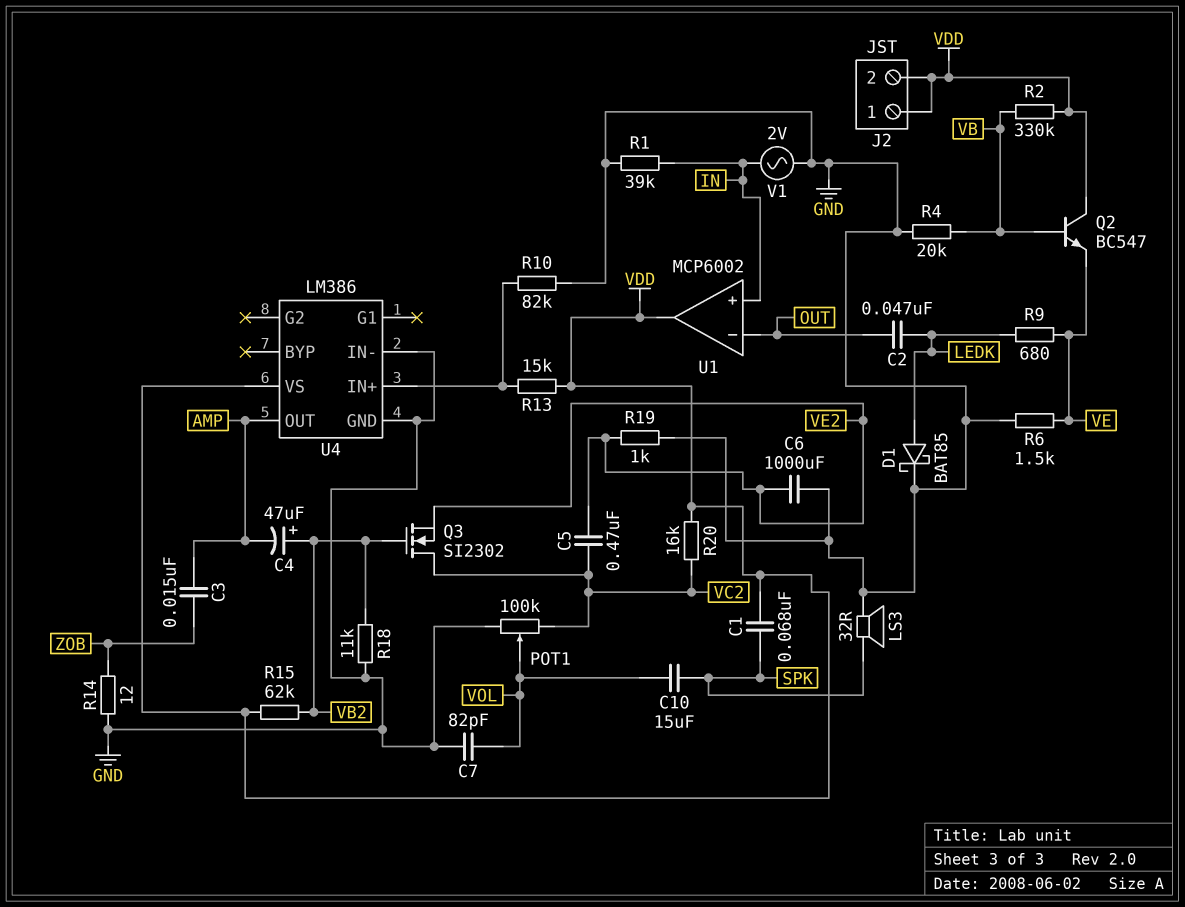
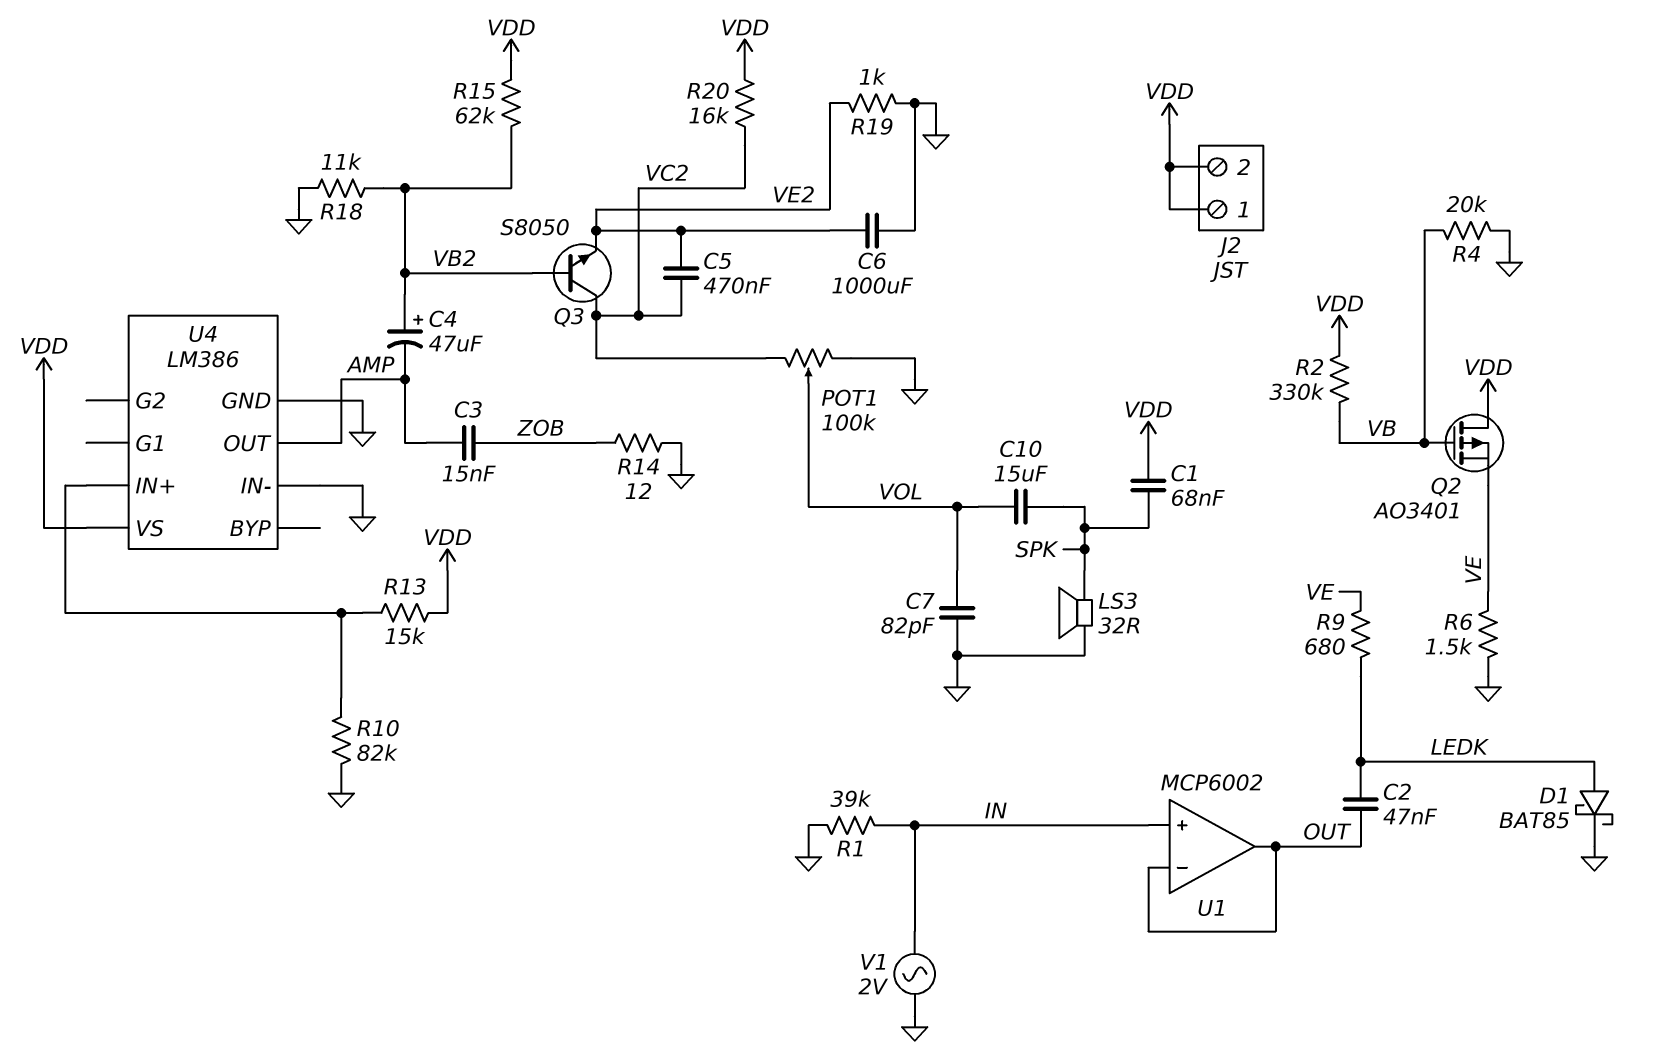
Q2: NPN BC547 (B VB, C VDD, E VE) -> PMOS AO3401 (G VB, D VDD, S VE)
Q3: NMOS SI2302 (G VB2, D VC2, S VE2) -> NPN S8050 (B VB2, C VC2, E VE2)
U1 pin out: VDD -> OUT

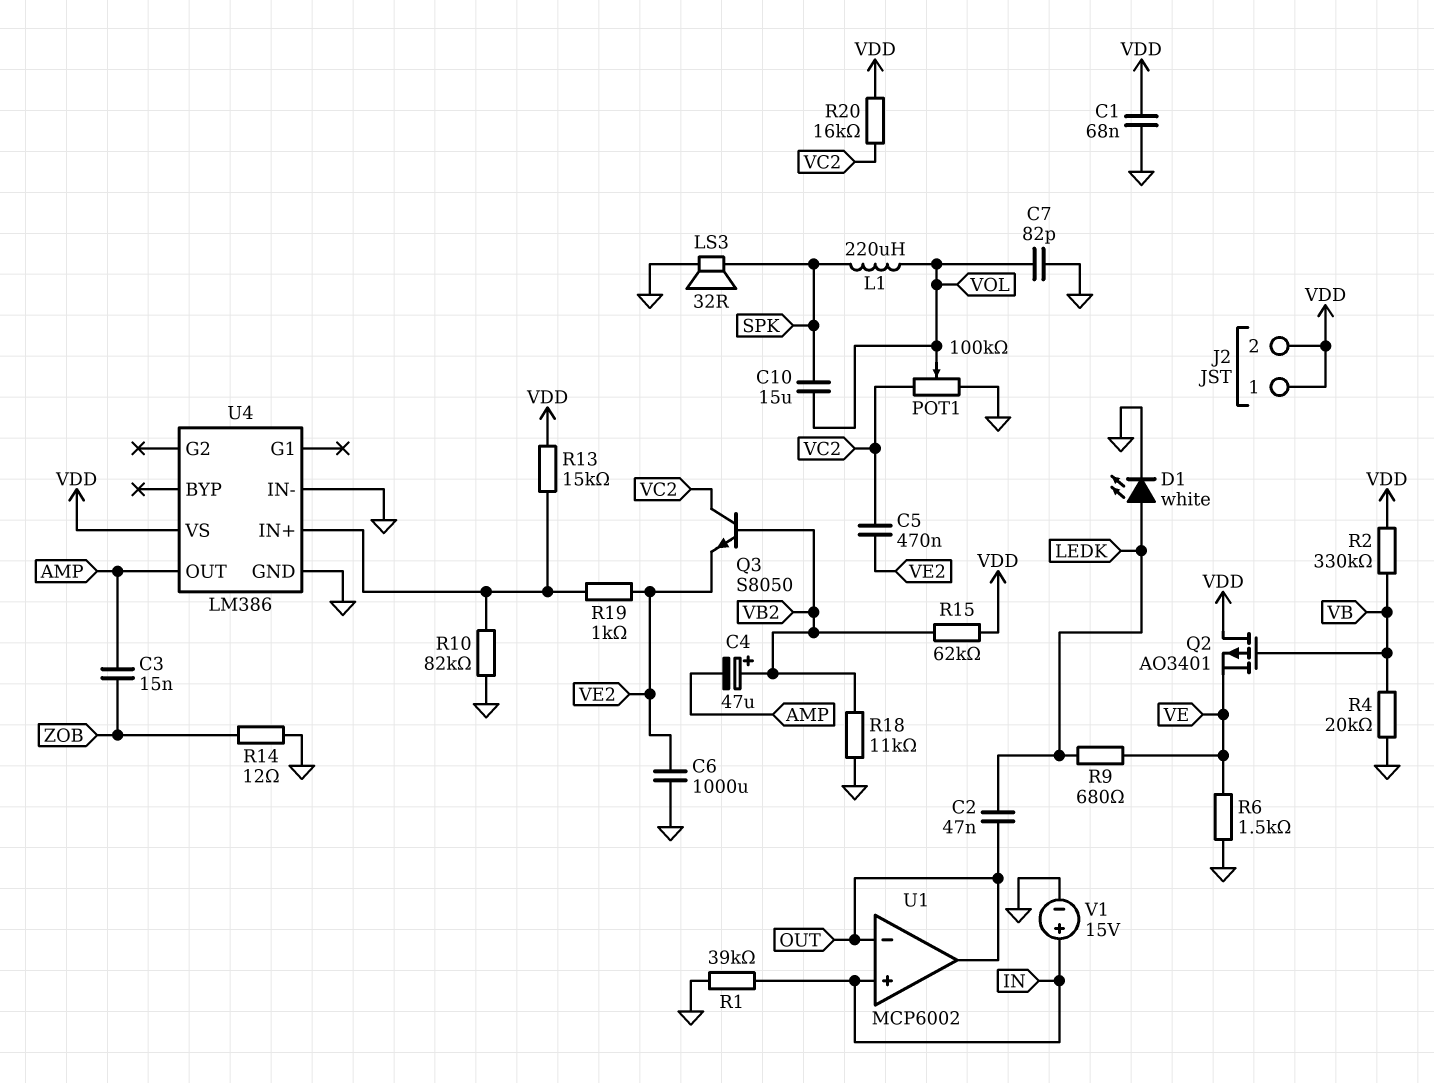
C1: 68nF (SPK, VDD) -> 68nF (GND, VDD)
D1: schottky BAT85 (A LEDK, K GND) -> LED white (A LEDK, K GND)
L1: none -> 220uH (SPK, VOL)
R19: 1k (GND, VE2) -> 1k (U4/IN+, VE2)
V1: AC 2V (GND, IN) -> 15V (plus IN, minus GND)

